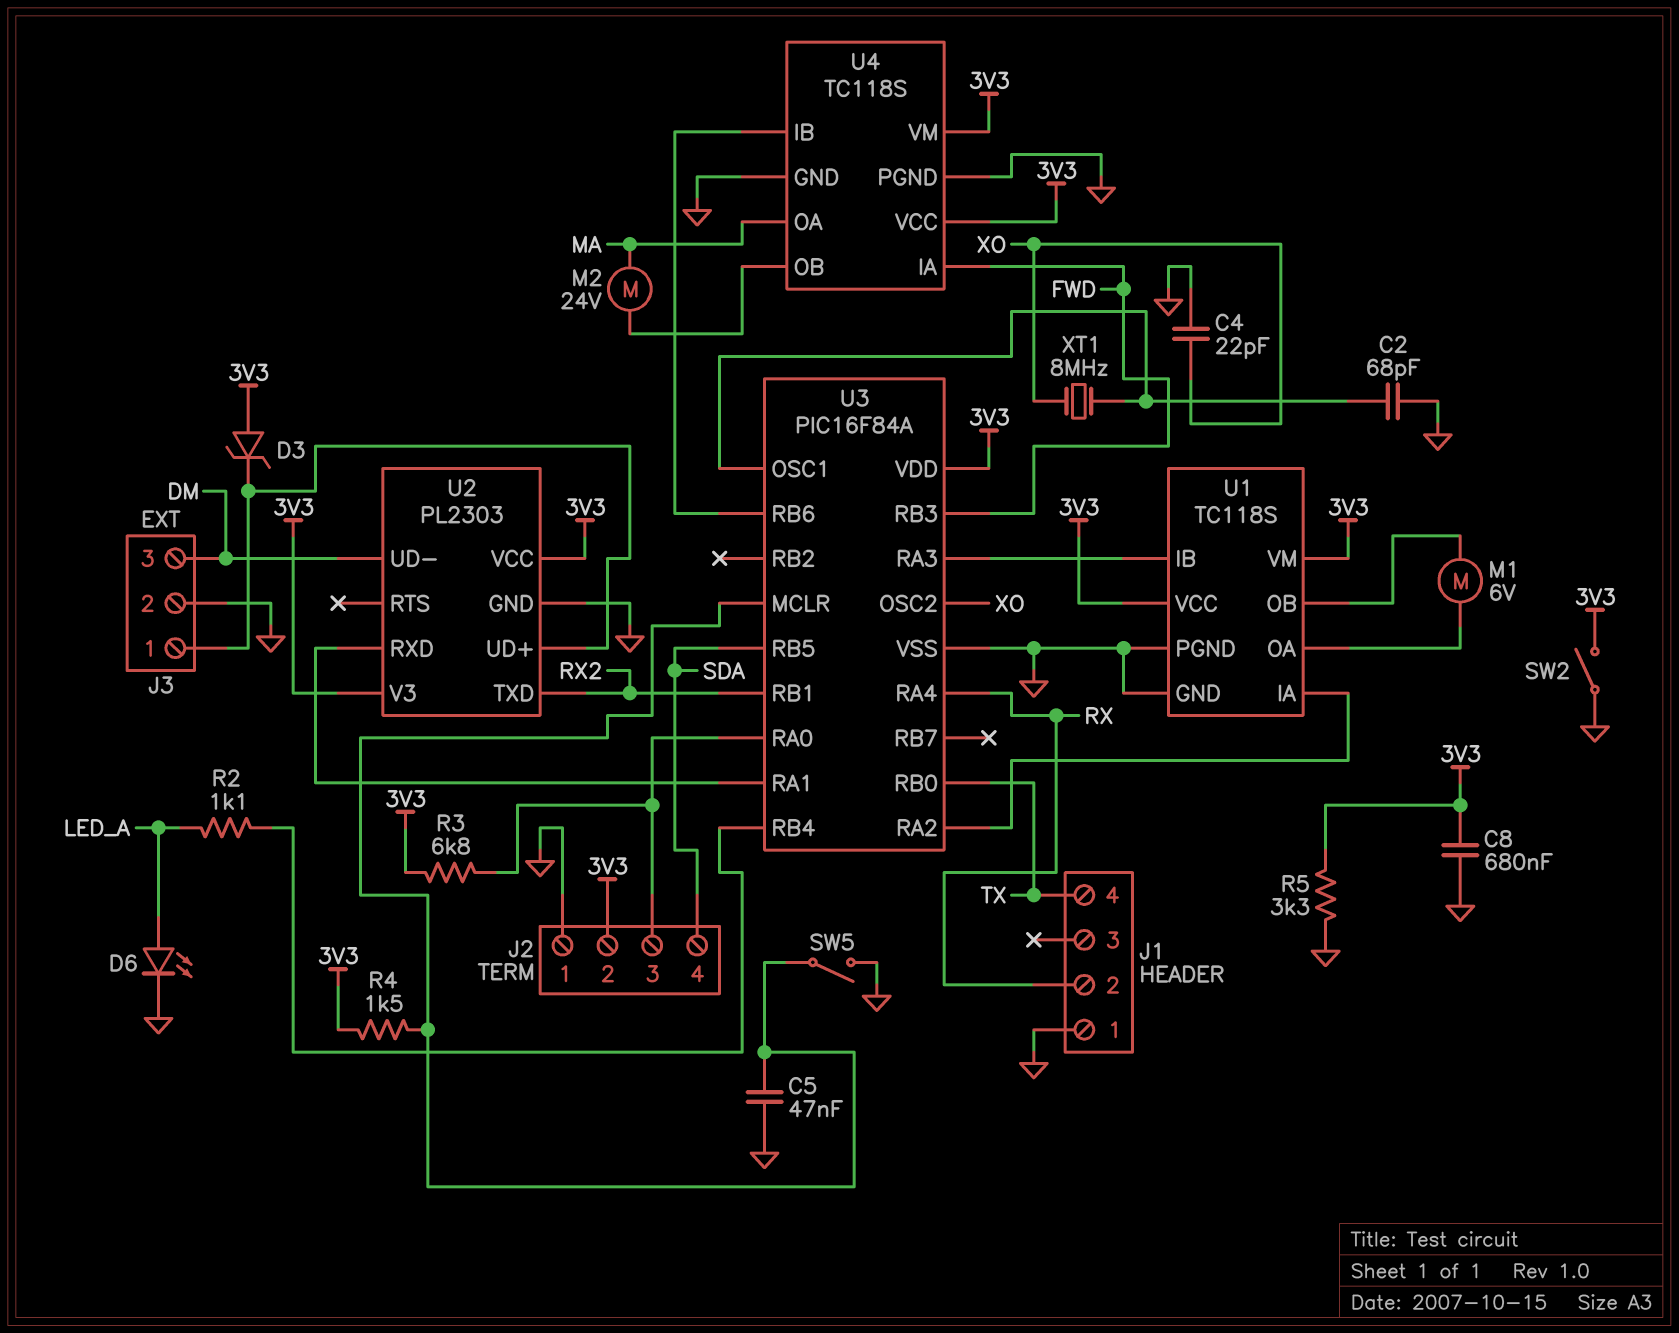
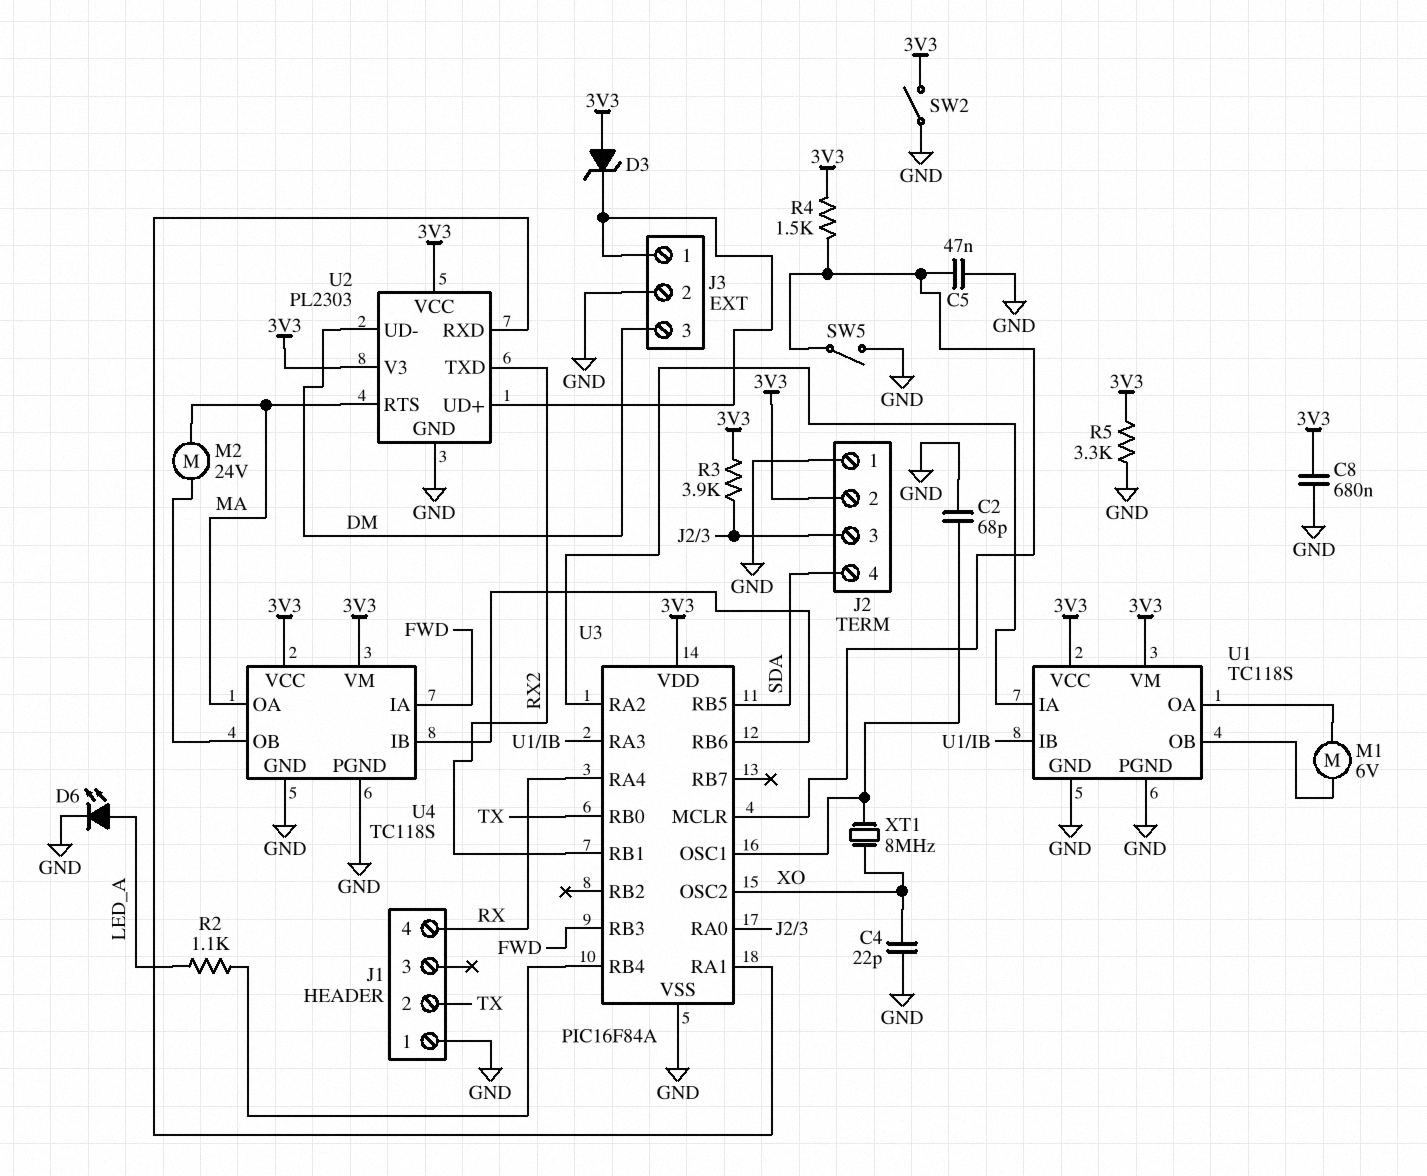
J1 pin 2: RX -> TX
J1 pin 4: TX -> RX
R3: 6.8k (3V3, J2/3) -> 3.9k (3V3, J2/3)
U2 pin RTS: none -> MA

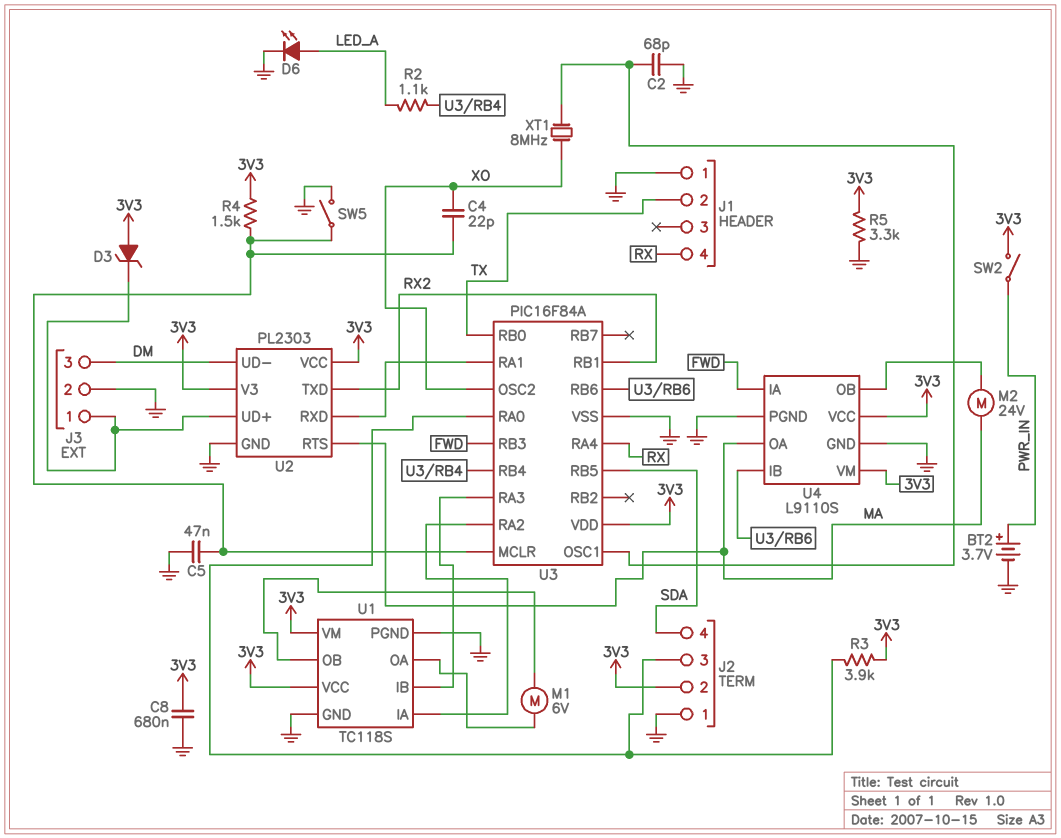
BT2: none -> 3.7V (plus PWR_IN, minus GND)
C4: 22pF (GND, XO) -> 22pF (U3/MCLR, XO)
SW2: switch (3V3, GND) -> switch (3V3, PWR_IN)
U4: TC118S -> L9110S

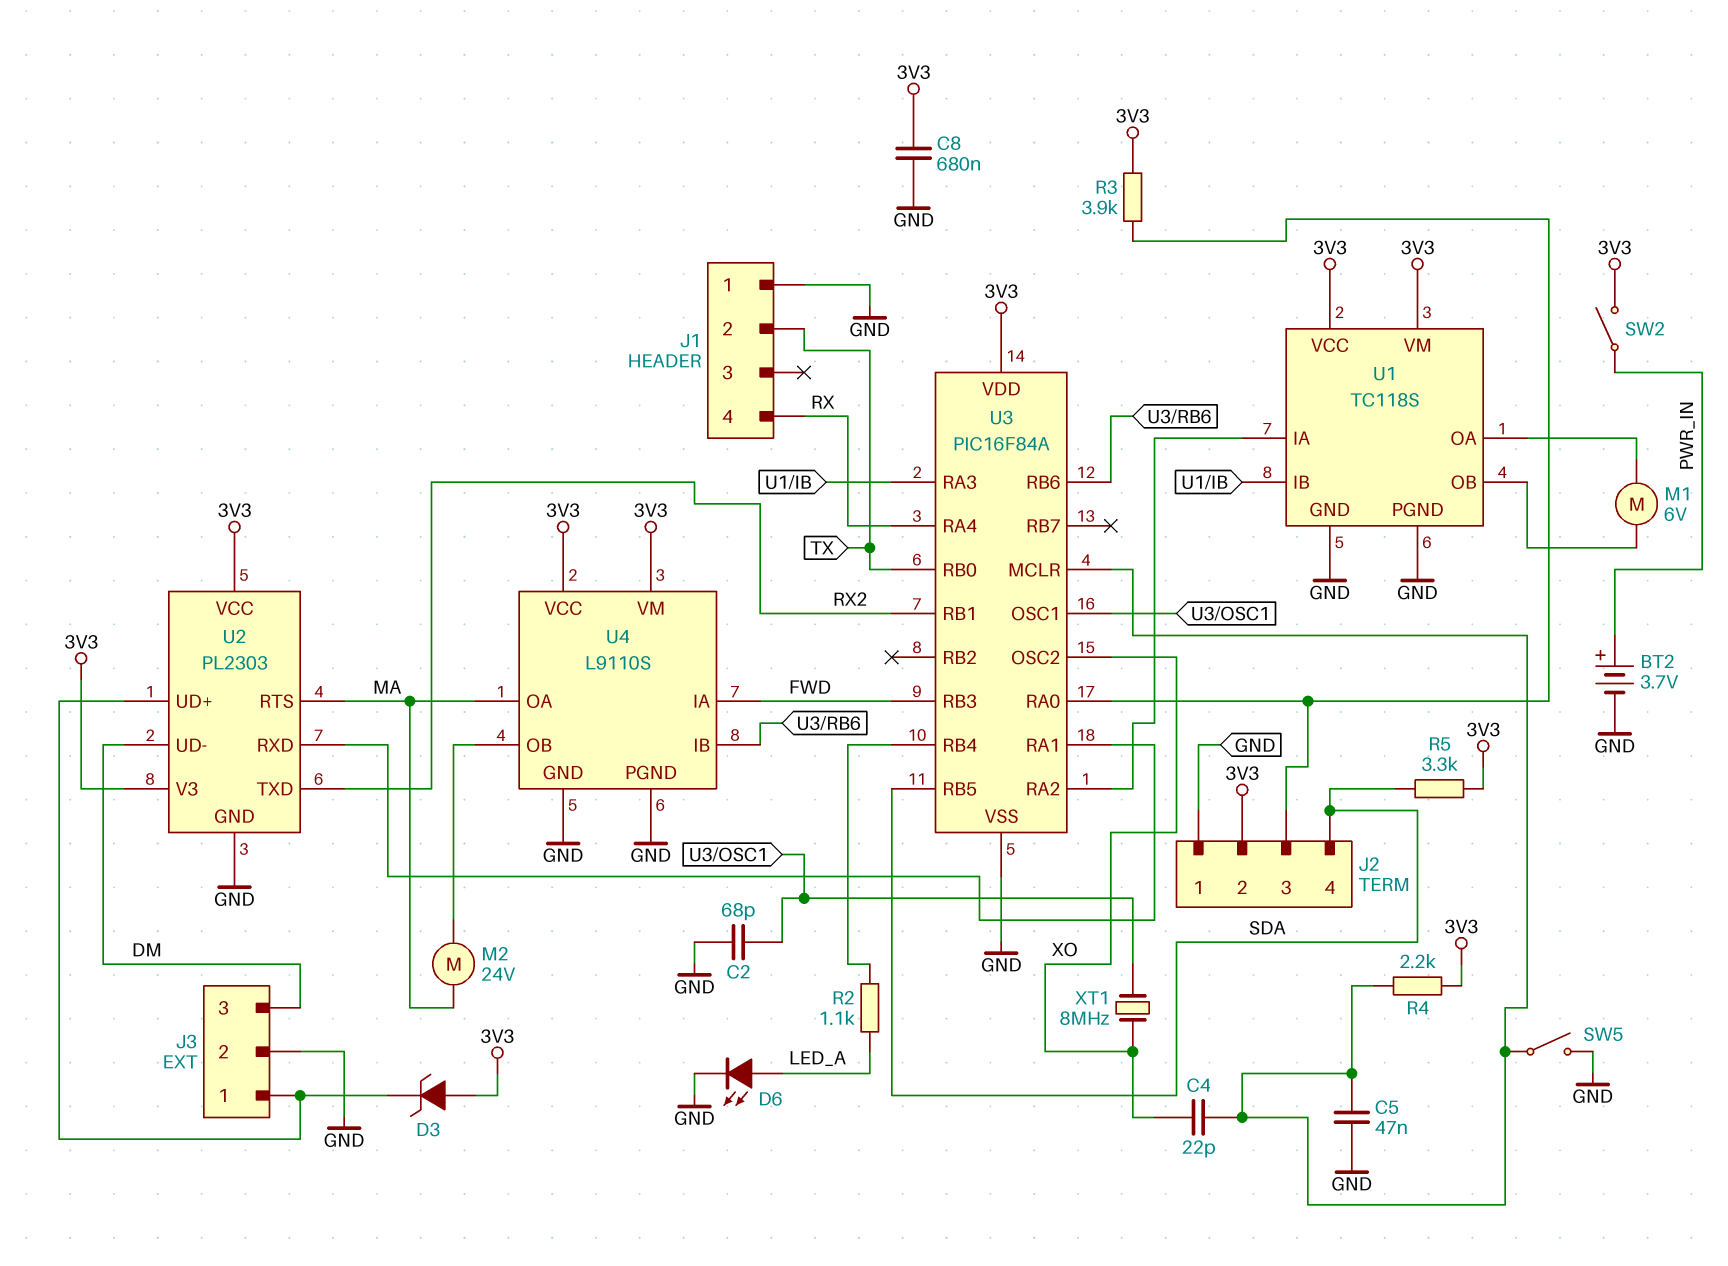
R4: 1.5k (3V3, U3/MCLR) -> 2.2k (3V3, U3/MCLR)
R5: 3.3k (3V3, GND) -> 3.3k (3V3, SDA)

